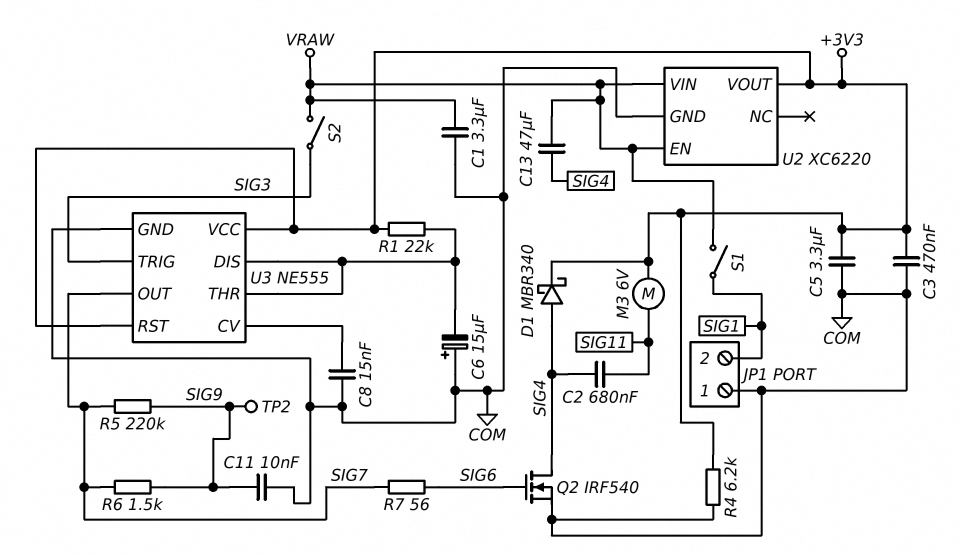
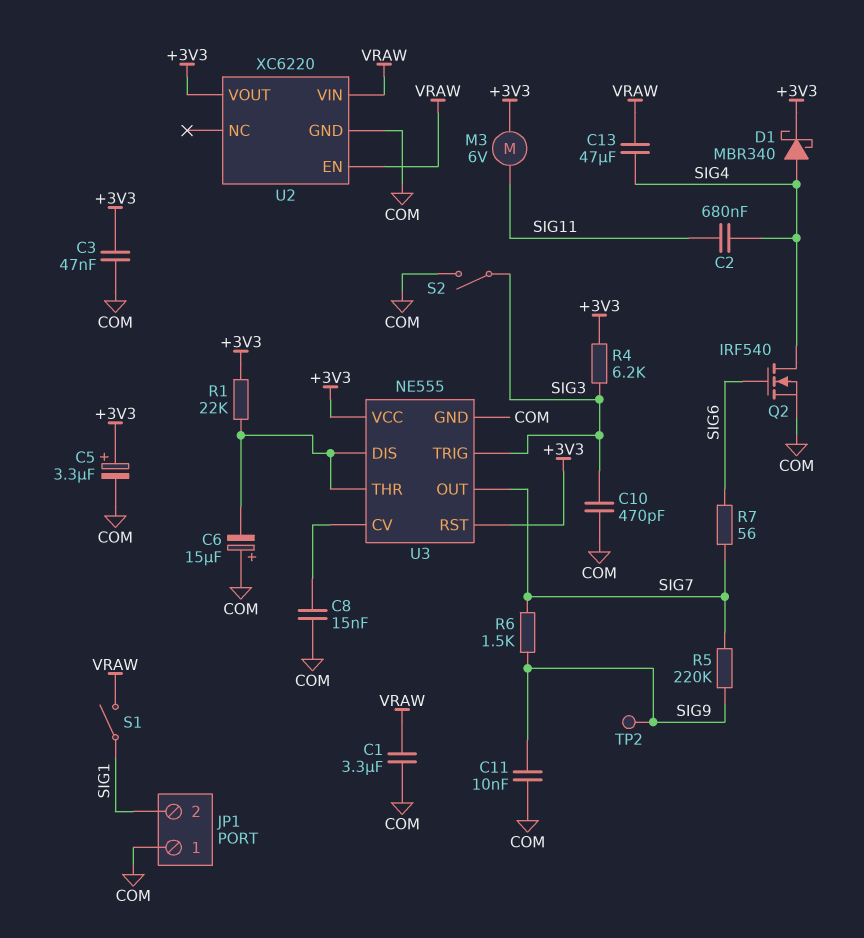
C3: 470nF (+3V3, COM) -> 47nF (+3V3, COM)
C5: 3.3uF (+3V3, COM) -> 3.3uF (plus +3V3, minus COM)
C10: none -> 470pF (COM, SIG3)
R4: 6.2k (+3V3, COM) -> 6.2k (+3V3, SIG3)
S2: switch (SIG3, VRAW) -> switch (COM, SIG3)

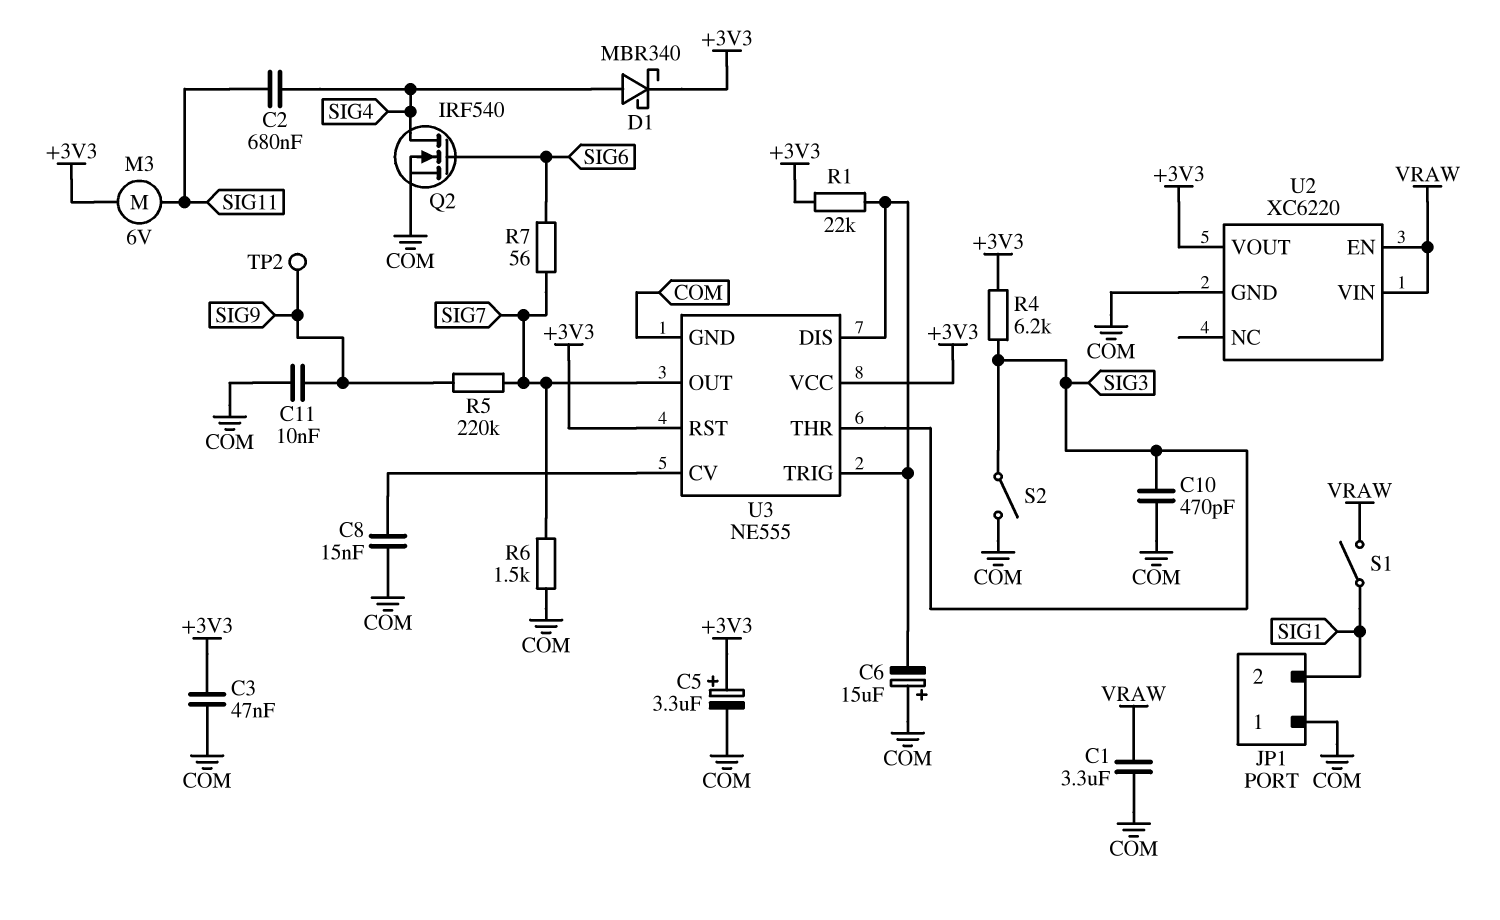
C13: 47uF (SIG4, VRAW) -> none
R6: 1.5k (SIG7, SIG9) -> 1.5k (COM, SIG7)
U3 pin THR: U3/DIS -> SIG3
U3 pin TRIG: SIG3 -> U3/DIS

